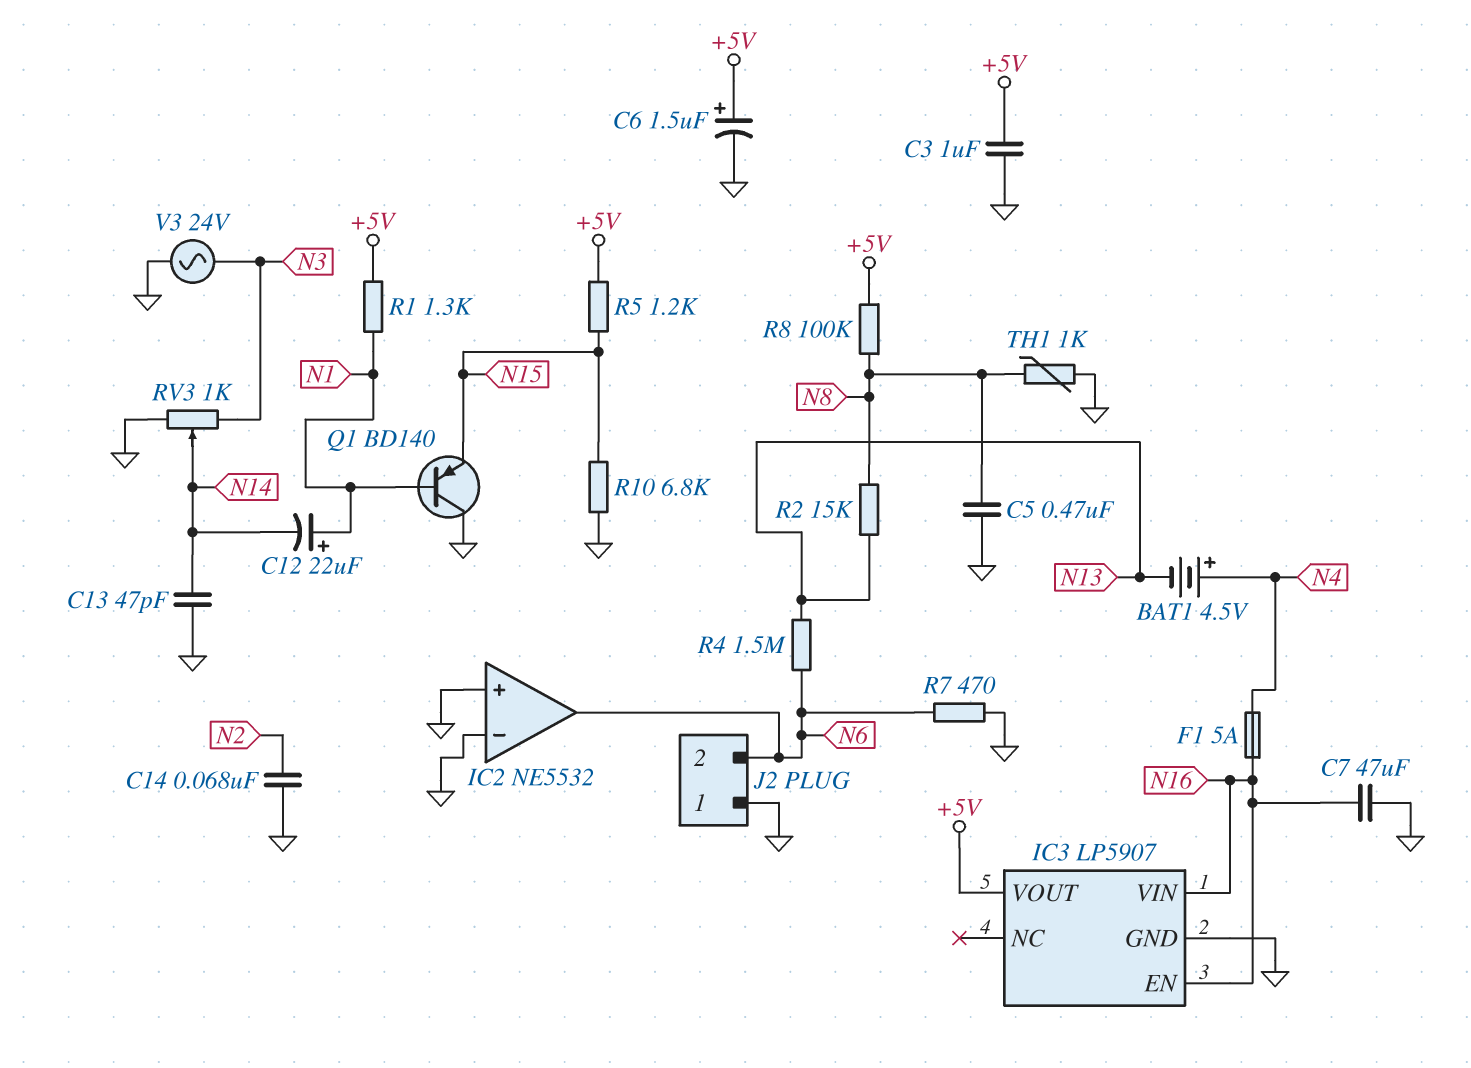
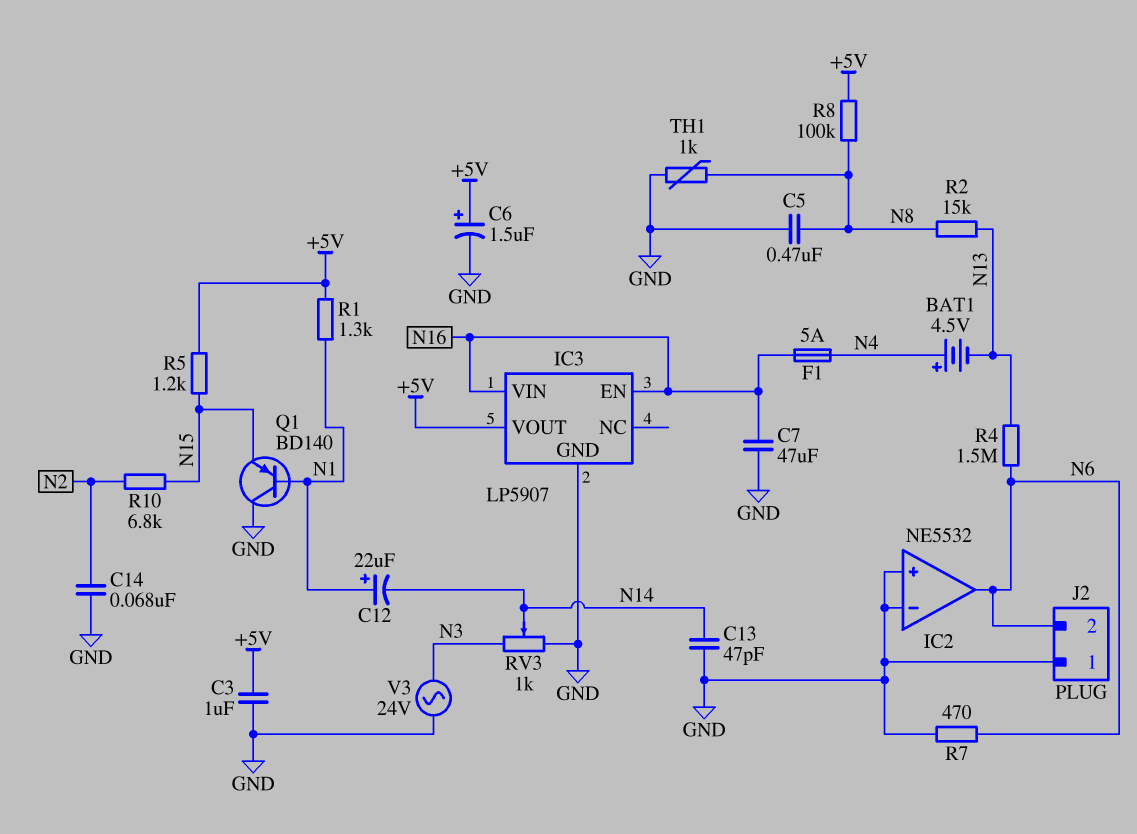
R10: 6.8k (GND, N15) -> 6.8k (N2, N15)

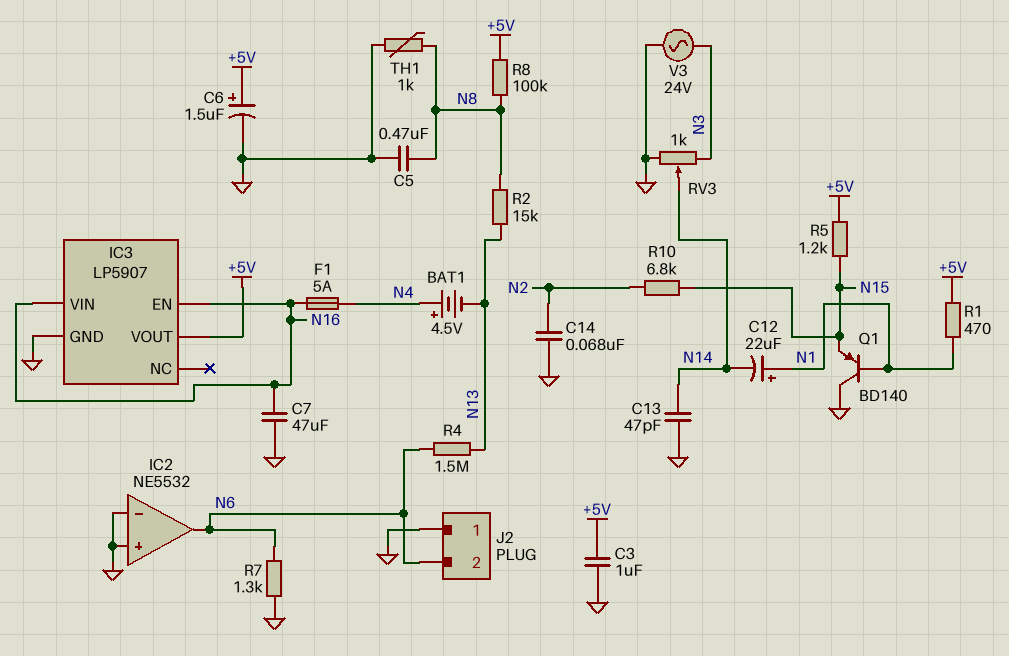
R1: 1.3k (+5V, N1) -> 470 (+5V, N1)
R7: 470 (GND, N6) -> 1.3k (GND, N6)

